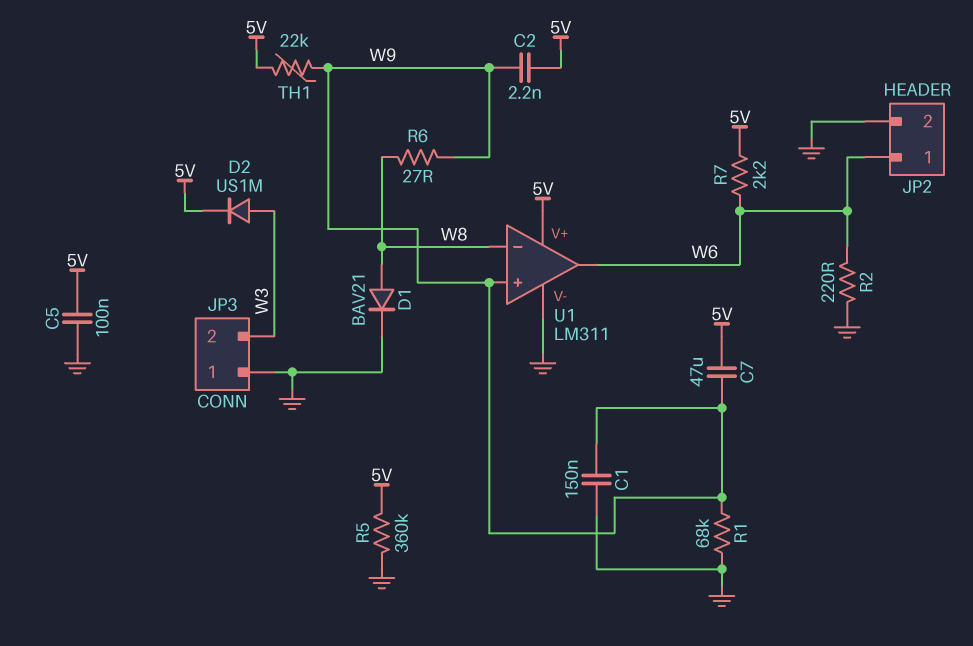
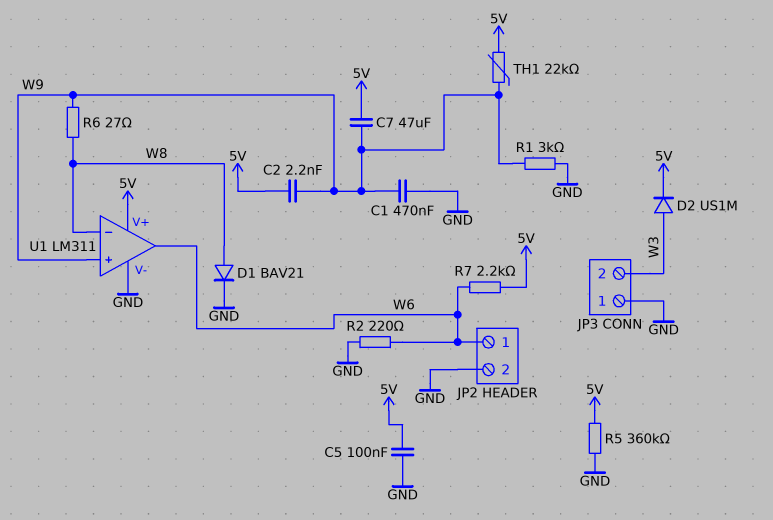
C1: 150nF (GND, W9) -> 470nF (GND, W9)
R1: 68k (GND, W9) -> 3k (GND, W9)

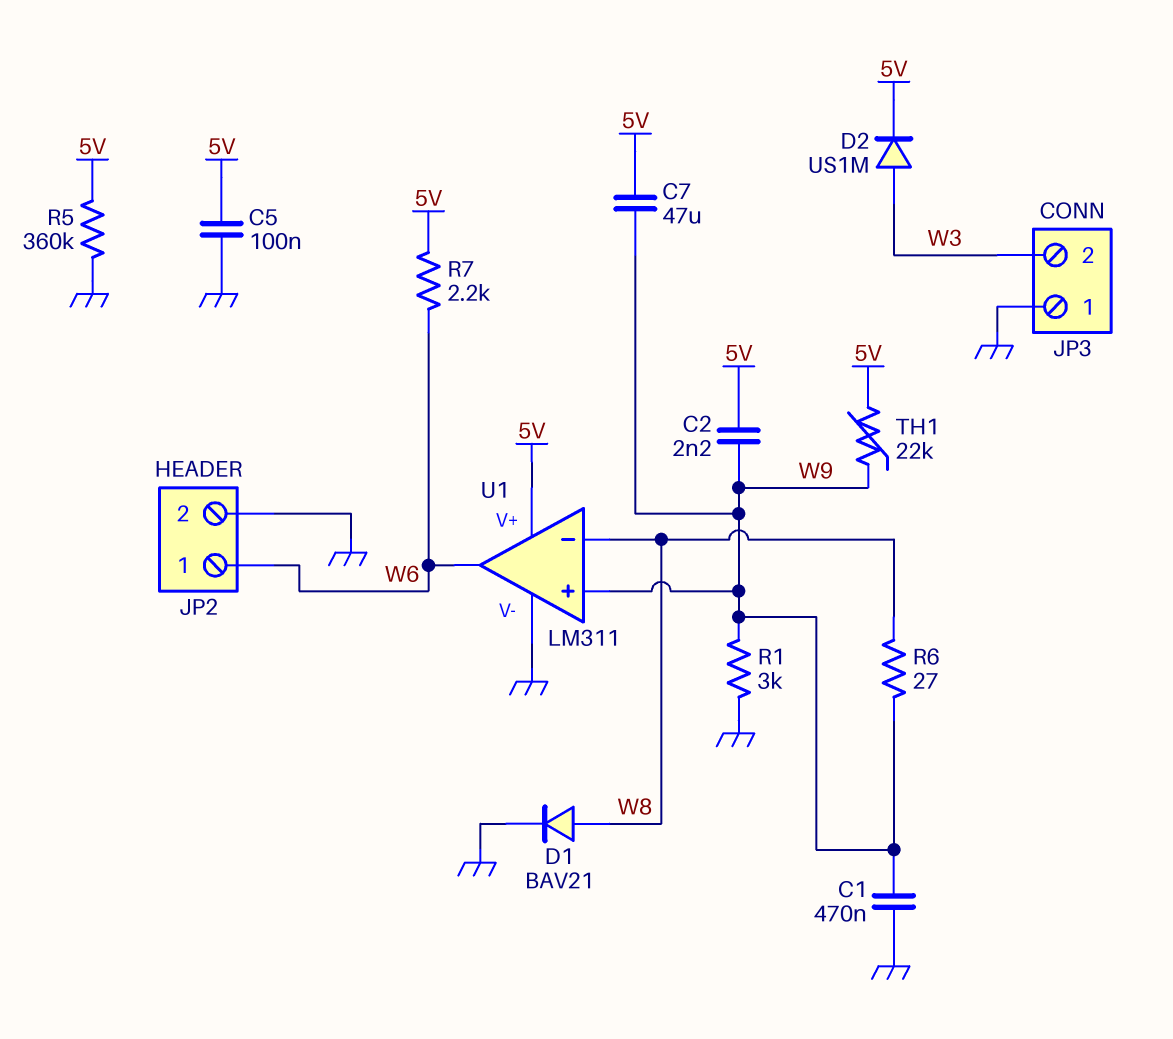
R2: 220 (GND, W6) -> none

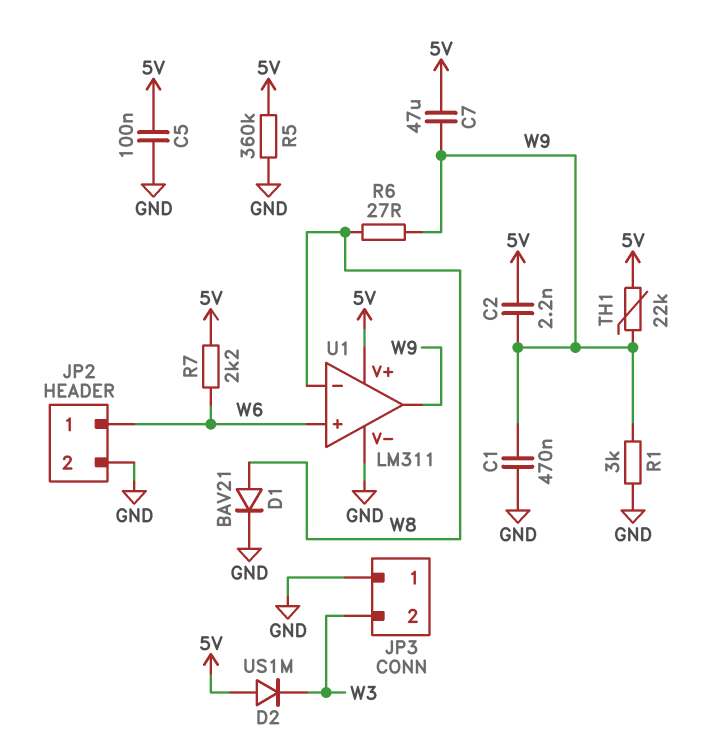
D2: diode US1M (A W3, K 5V) -> diode US1M (A 5V, K W3)
U1 pin in+: W9 -> W6
U1 pin out: W6 -> W9

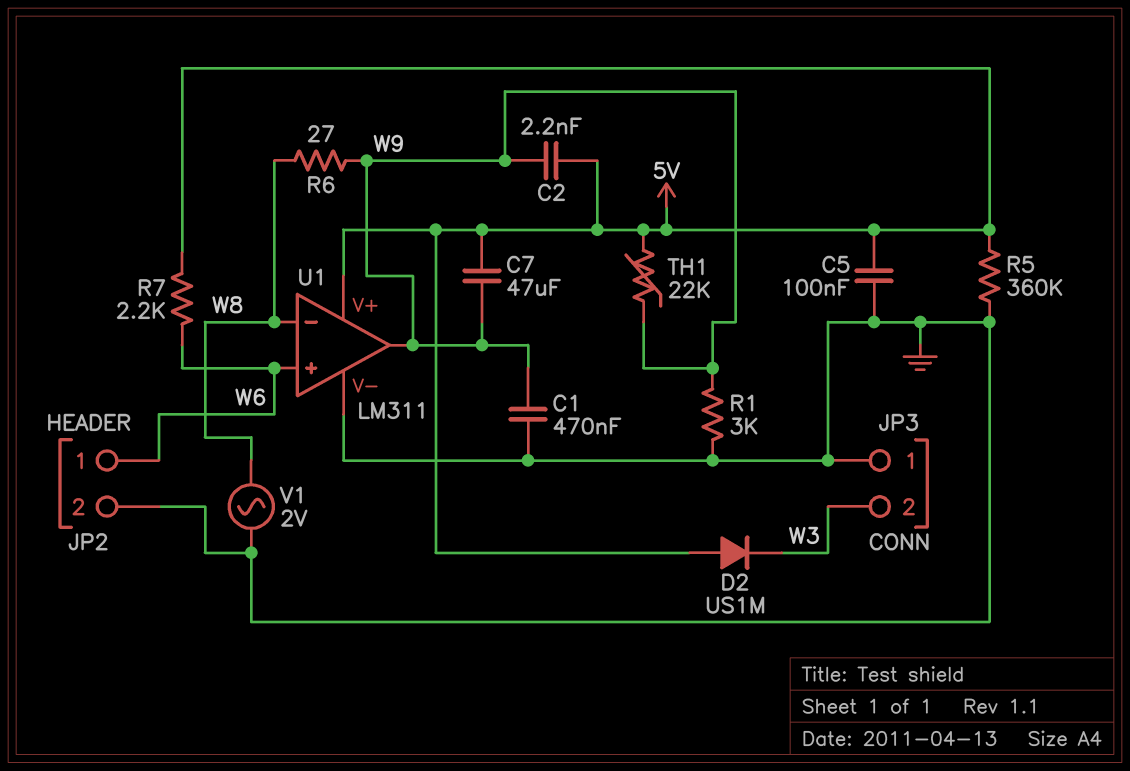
D1: diode BAV21 (A W8, K GND) -> none
V1: none -> AC 2V (GND, W8)

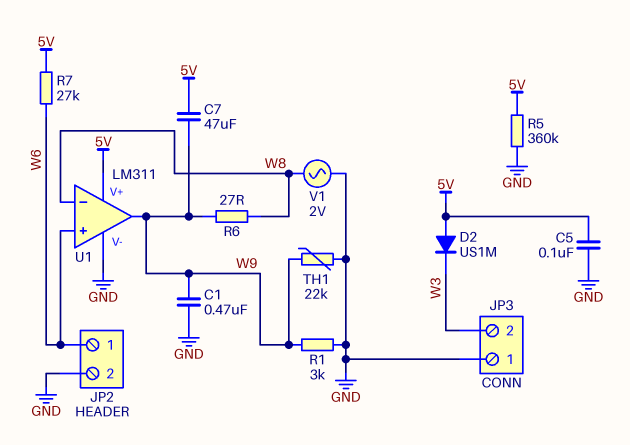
C2: 2.2nF (5V, W9) -> none
R7: 2.2k (5V, W6) -> 27k (5V, W6)
TH1: 22k (5V, W9) -> 22k (GND, W9)

